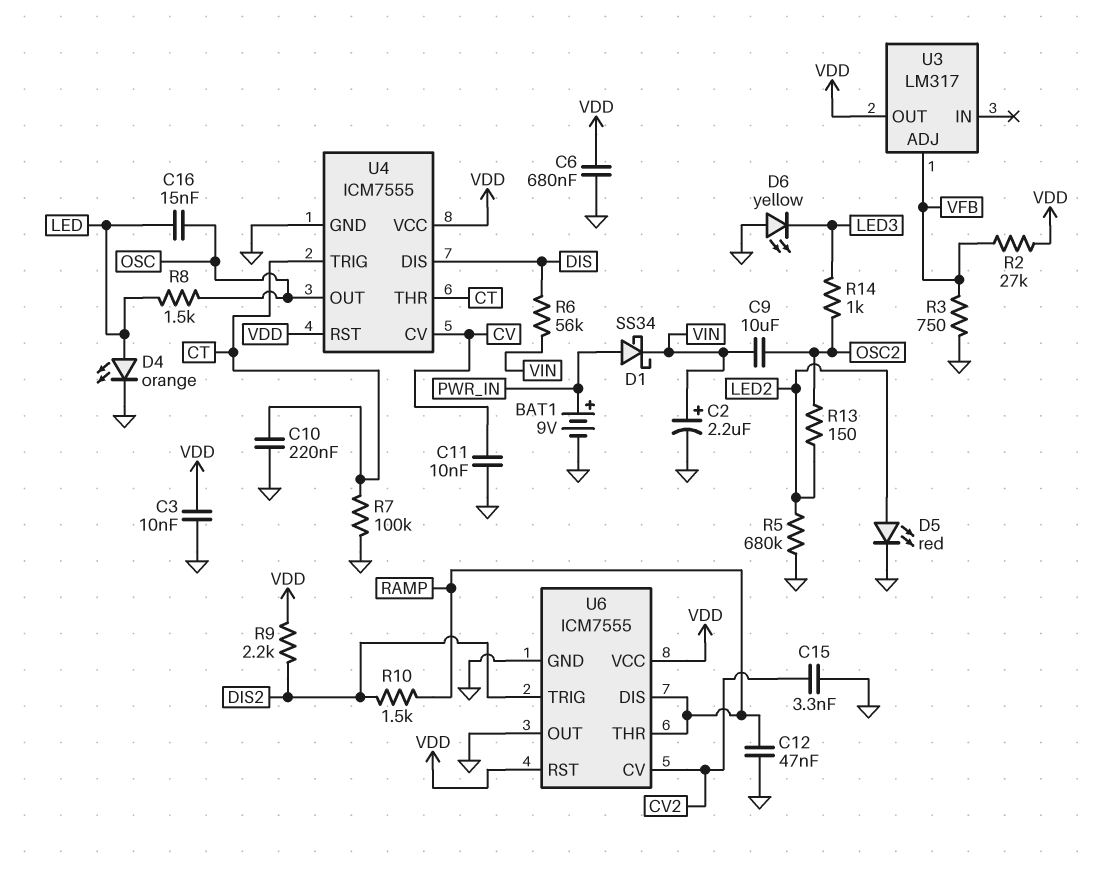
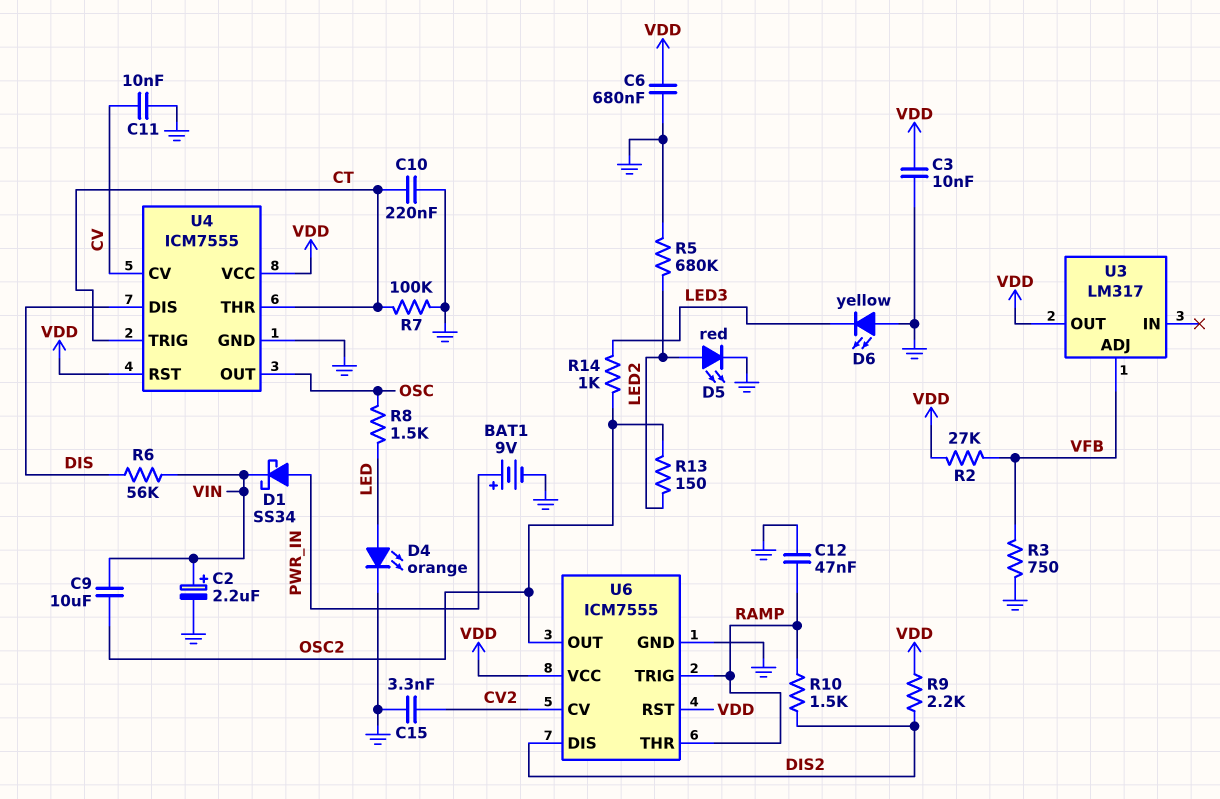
C16: 15nF (LED, OSC) -> none
U6 pin DIS: RAMP -> DIS2
U6 pin OUT: GND -> OSC2
U6 pin TRIG: DIS2 -> RAMP

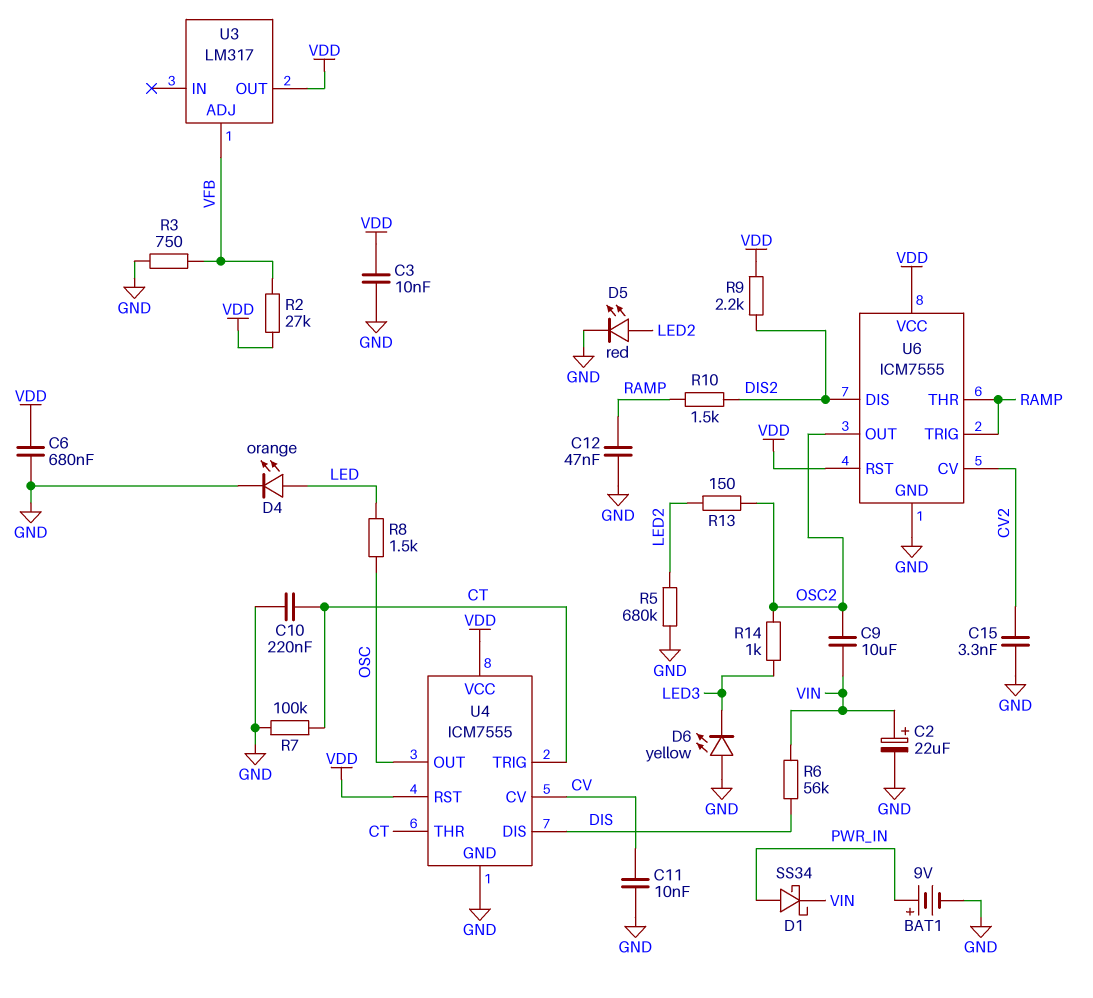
C2: 2.2uF (plus VIN, minus GND) -> 22uF (plus VIN, minus GND)

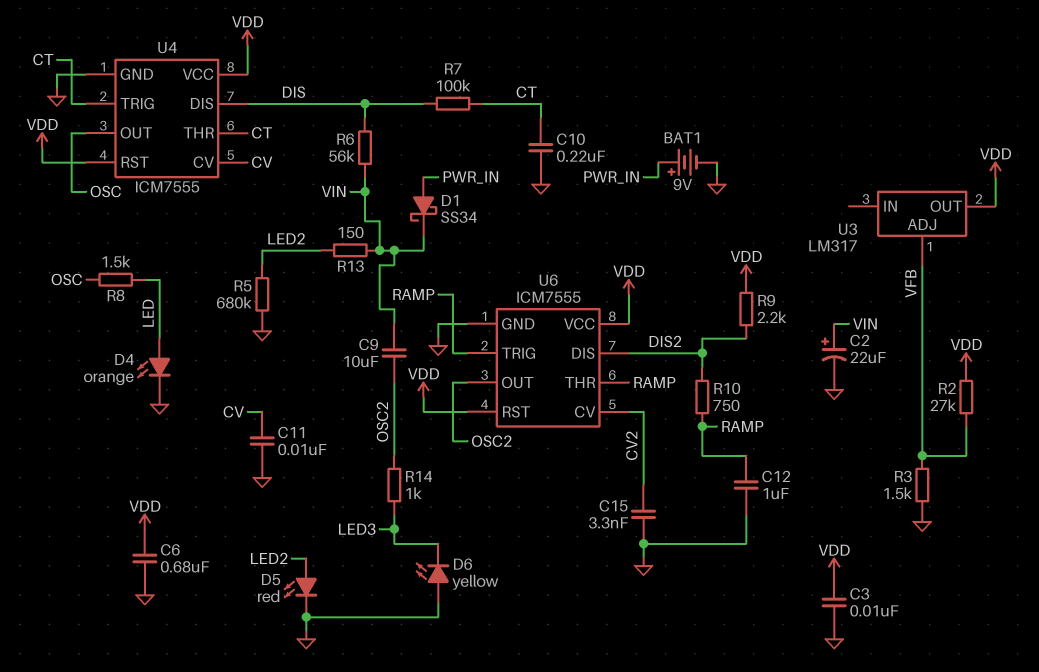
C12: 47nF (GND, RAMP) -> 1uF (GND, RAMP)
R3: 750 (GND, VFB) -> 1.5k (GND, VFB)
R7: 100k (CT, GND) -> 100k (CT, DIS)
R10: 1.5k (DIS2, RAMP) -> 750 (DIS2, RAMP)
R13: 150 (LED2, OSC2) -> 150 (LED2, VIN)

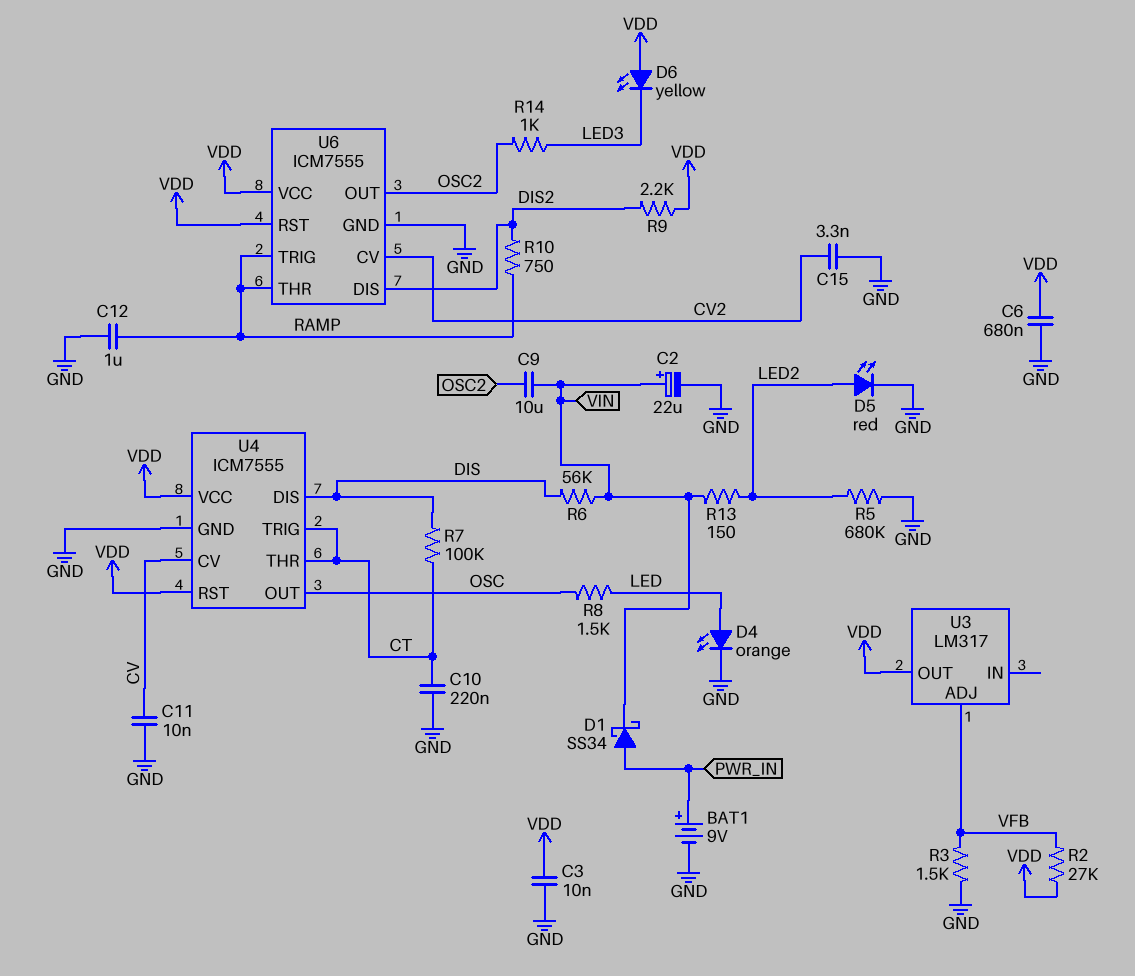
D6: LED yellow (A GND, K LED3) -> LED yellow (A VDD, K LED3)

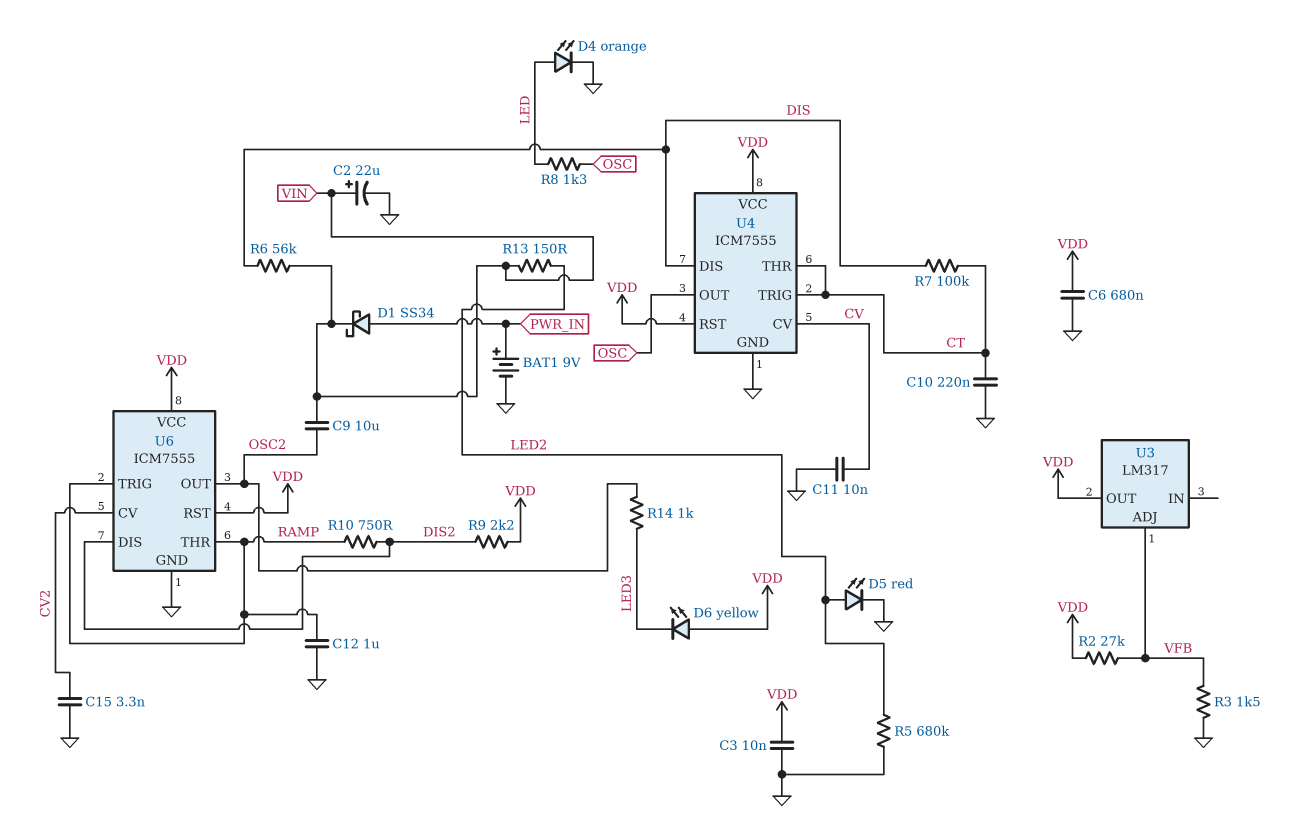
R8: 1.5k (LED, OSC) -> 1.3k (LED, OSC)

